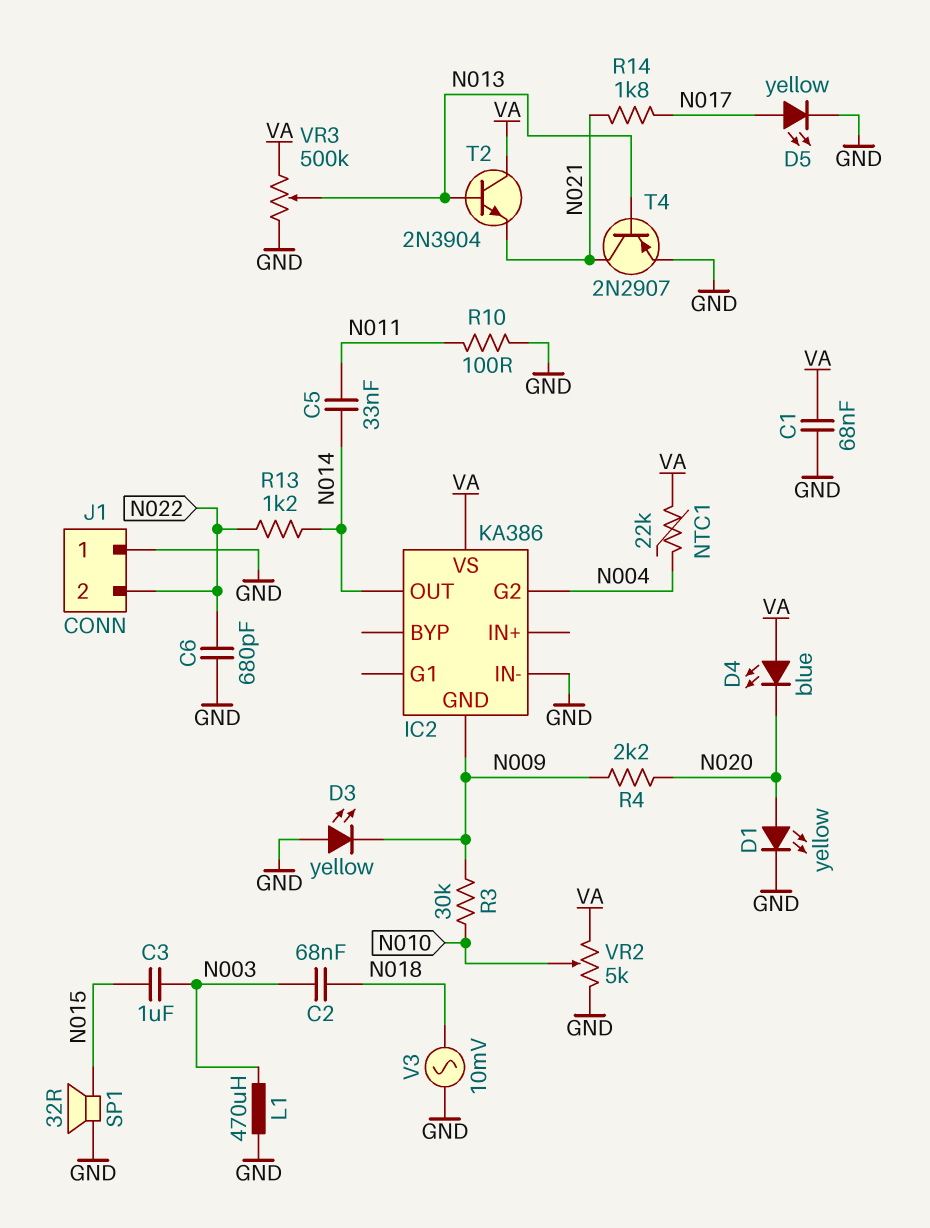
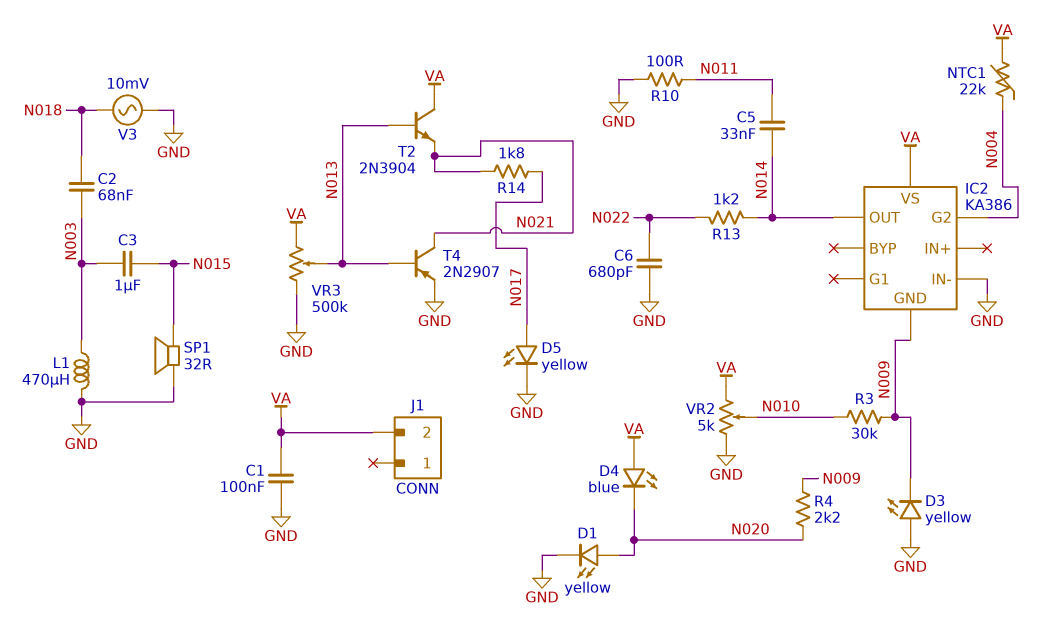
C1: 68nF (GND, VA) -> 100nF (GND, VA)
J1 pin 1: GND -> none
J1 pin 2: N022 -> VA

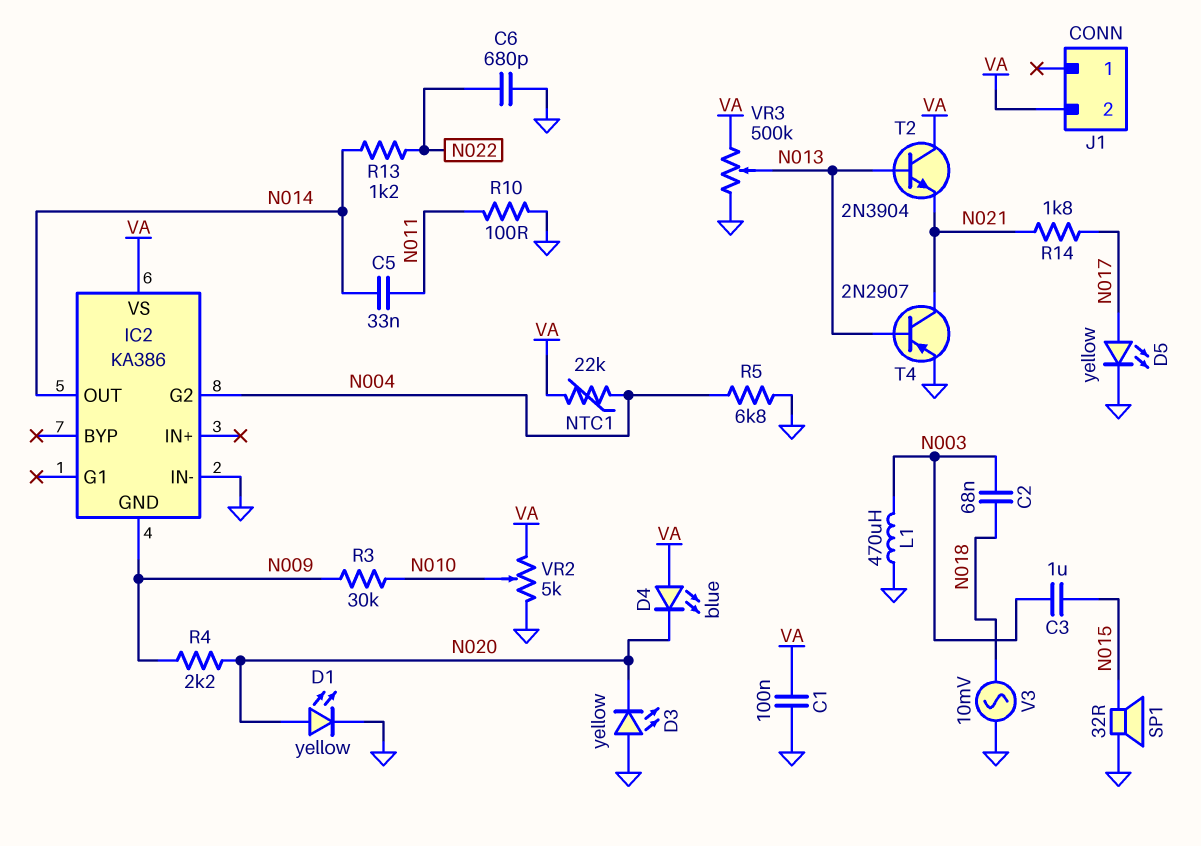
D3: LED yellow (A GND, K N009) -> LED yellow (A GND, K N020)
R5: none -> 6.8k (GND, N004)

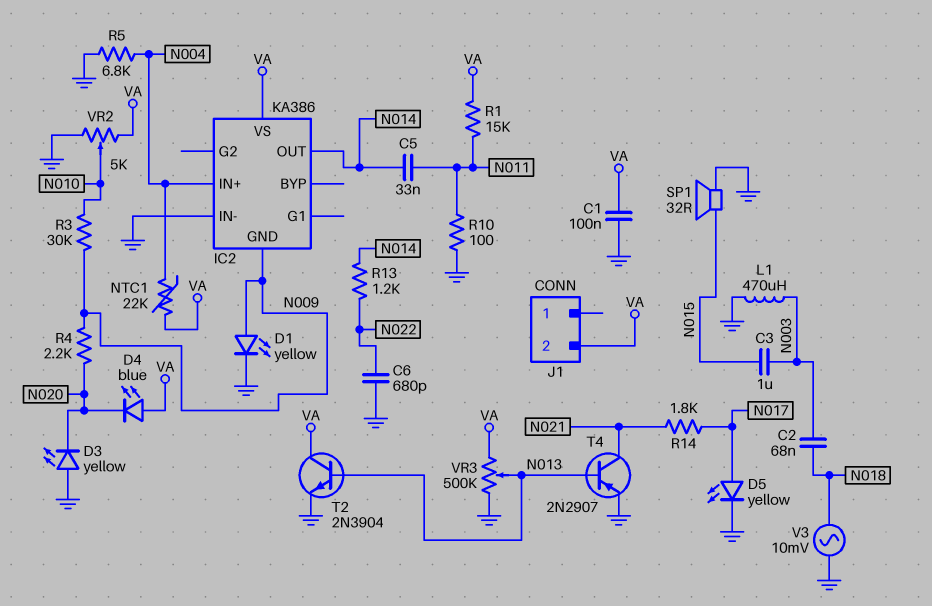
D1: LED yellow (A N020, K GND) -> LED yellow (A N009, K GND)
IC2 pin G2: N004 -> none
IC2 pin IN+: none -> N004
R1: none -> 15k (N011, VA)
T2: NPN 2N3904 (B N013, C VA, E N021) -> NPN 2N3904 (B N013, C VA, E GND)

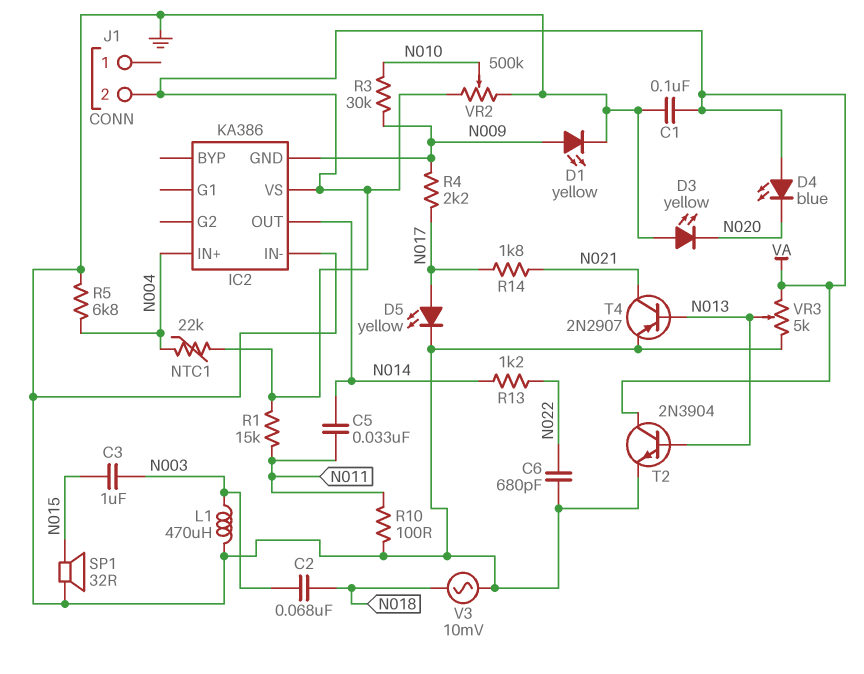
R4: 2.2k (N009, N020) -> 2.2k (N009, N017)
VR2: 5k (GND, VA, wiper N010) -> 500k (GND, VA, wiper N010)
VR3: 500k (GND, VA, wiper N013) -> 5k (GND, VA, wiper N013)

